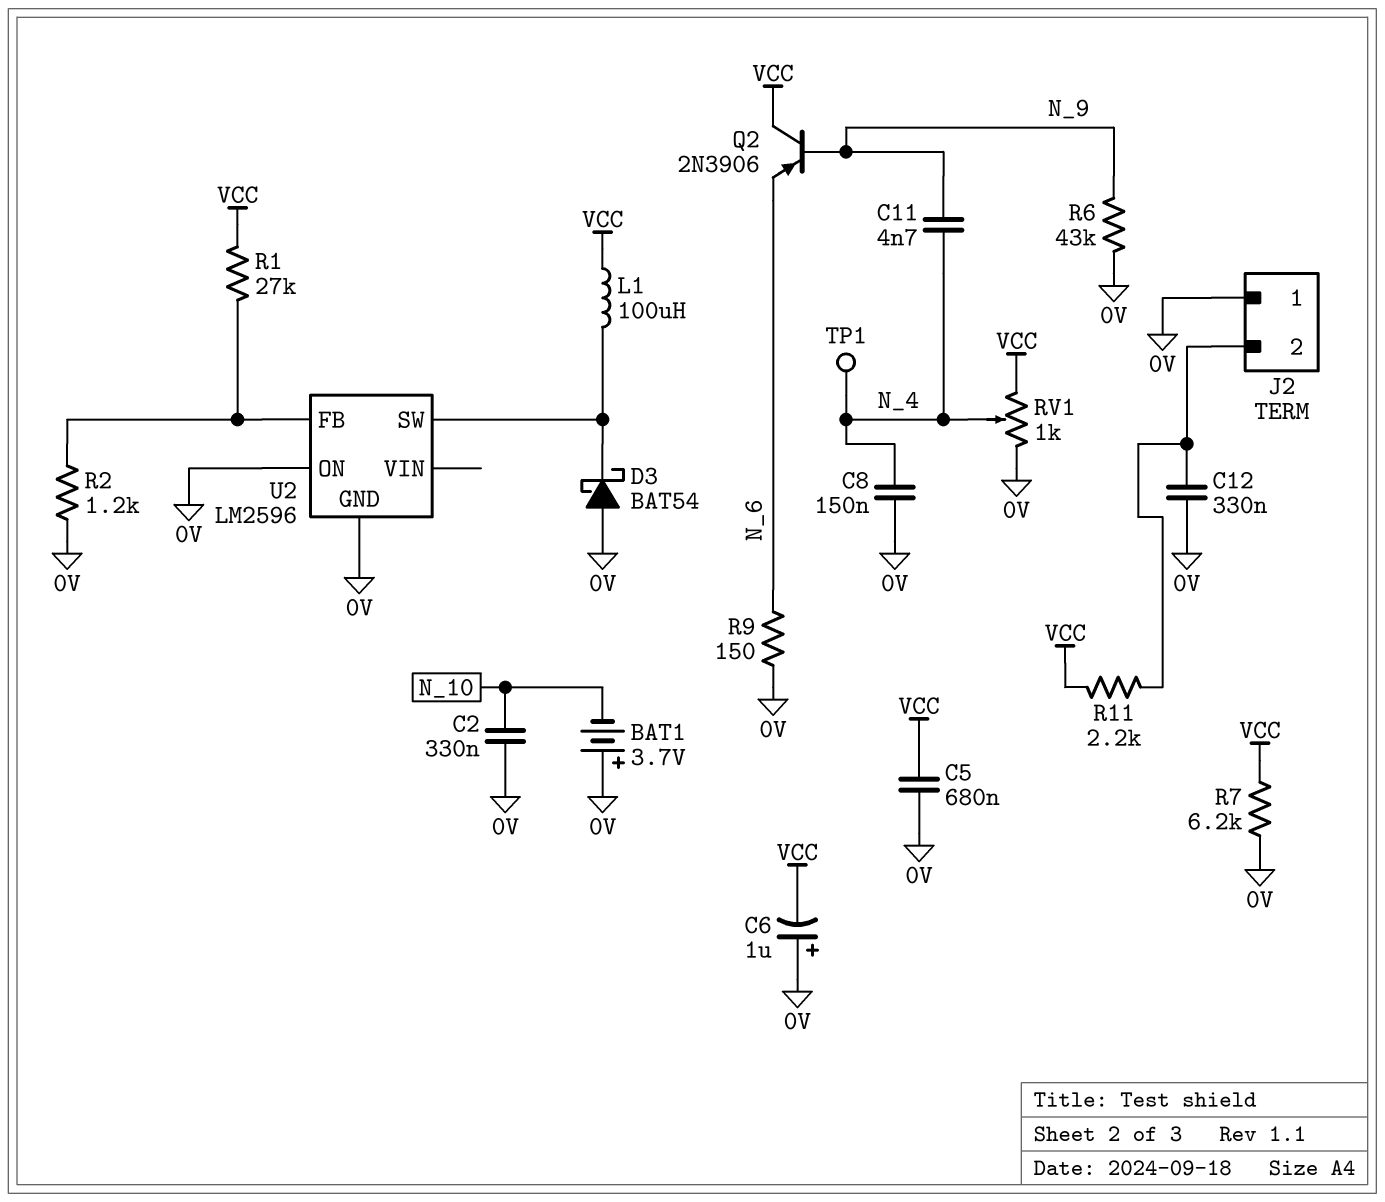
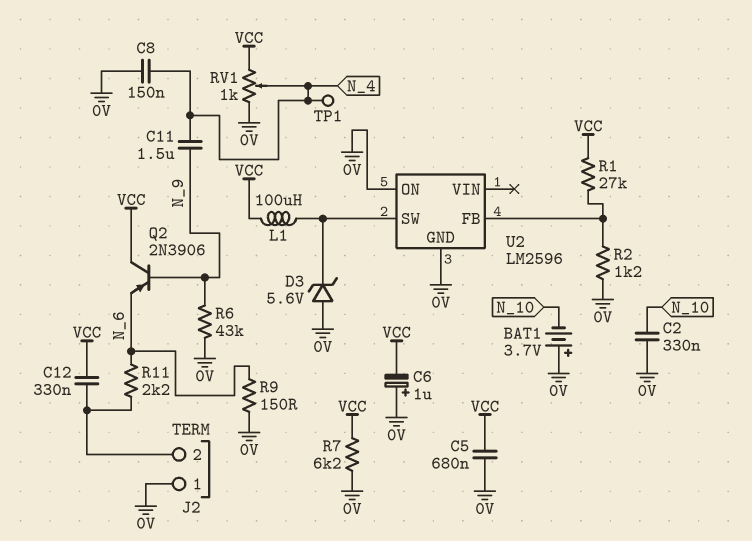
C11: 4.7nF (N_4, N_9) -> 1.5uF (N_4, N_9)
C12: 330nF (0V, J2/2) -> 330nF (J2/2, VCC)
D3: schottky BAT54 (A 0V, K U2/SW) -> zener 5.6V (A 0V, K U2/SW)
R11: 2.2k (J2/2, VCC) -> 2.2k (J2/2, N_6)

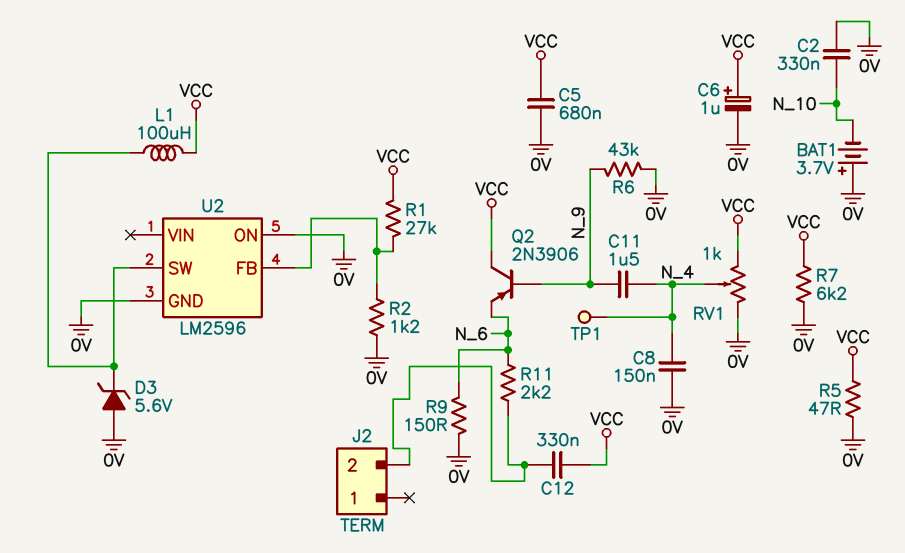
C6: 1uF (plus 0V, minus VCC) -> 1uF (plus VCC, minus 0V)
J2 pin 1: 0V -> none
R5: none -> 47 (0V, VCC)

